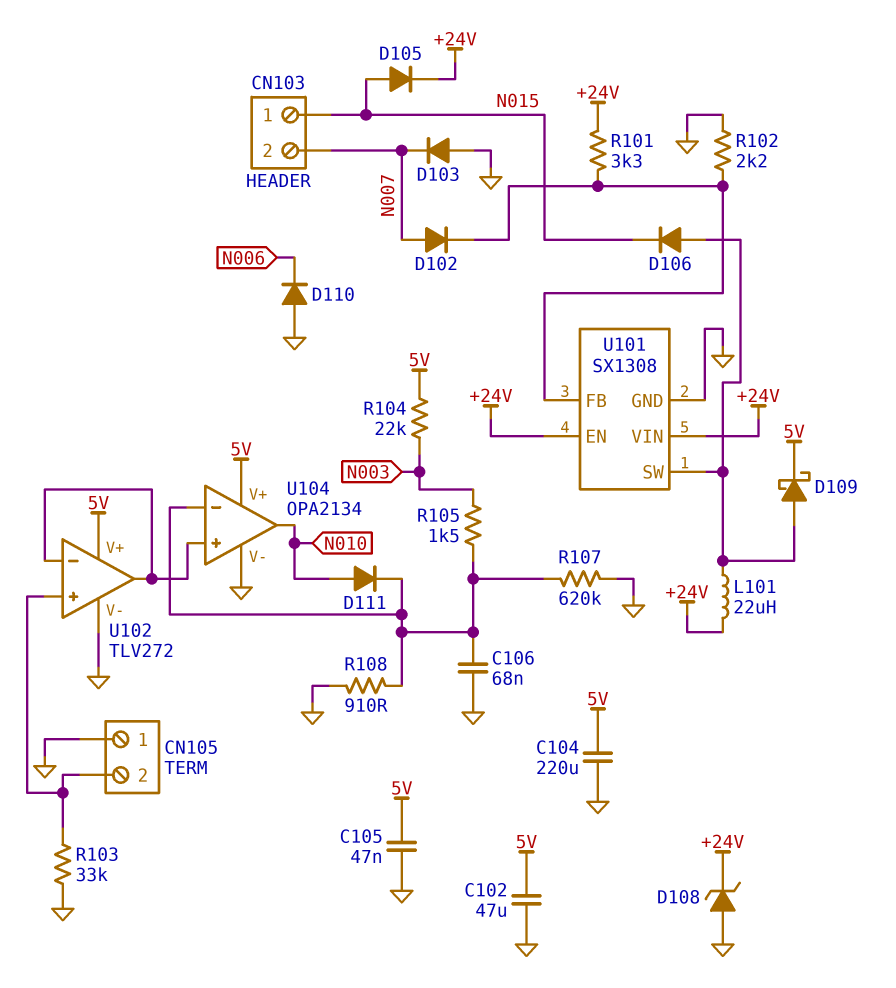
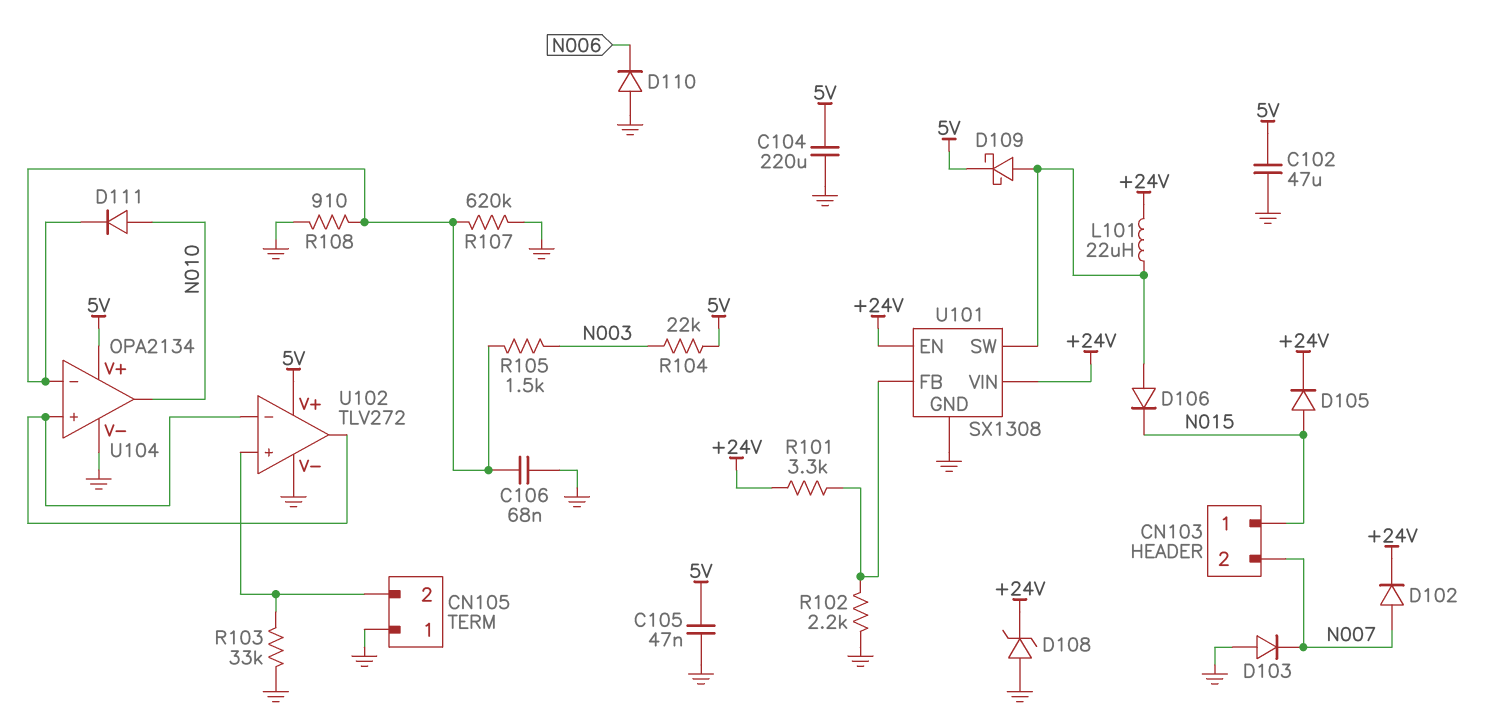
D102: diode (A N007, K U101/FB) -> diode (A N007, K +24V)

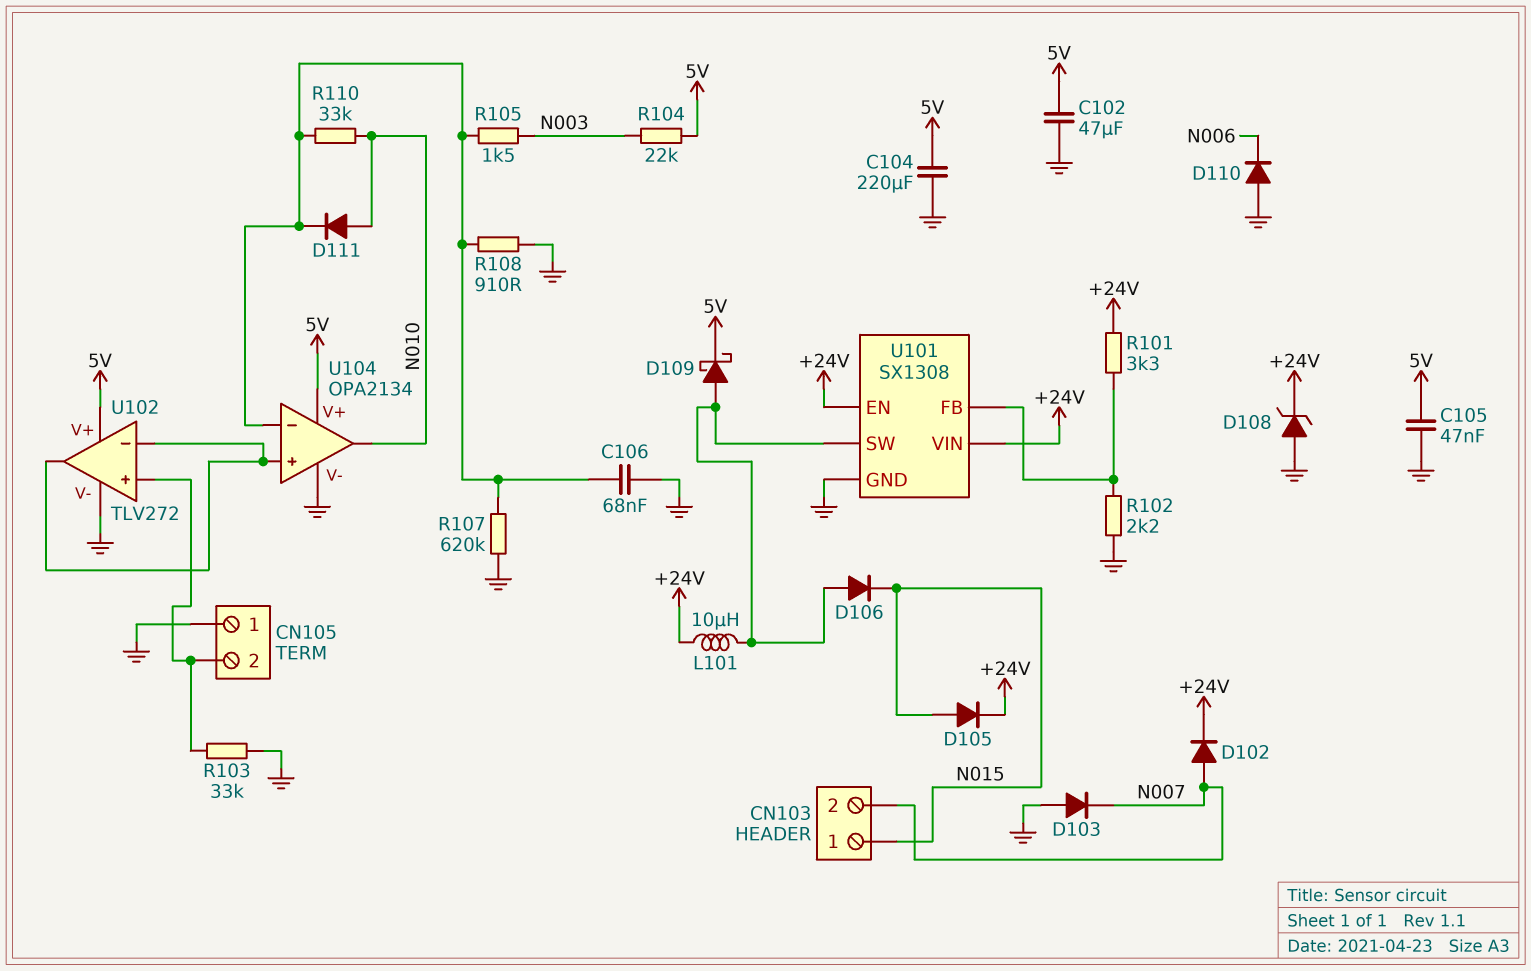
L101: 22uH (+24V, U101/SW) -> 10uH (+24V, U101/SW)
R110: none -> 33k (N010, U104/in-)

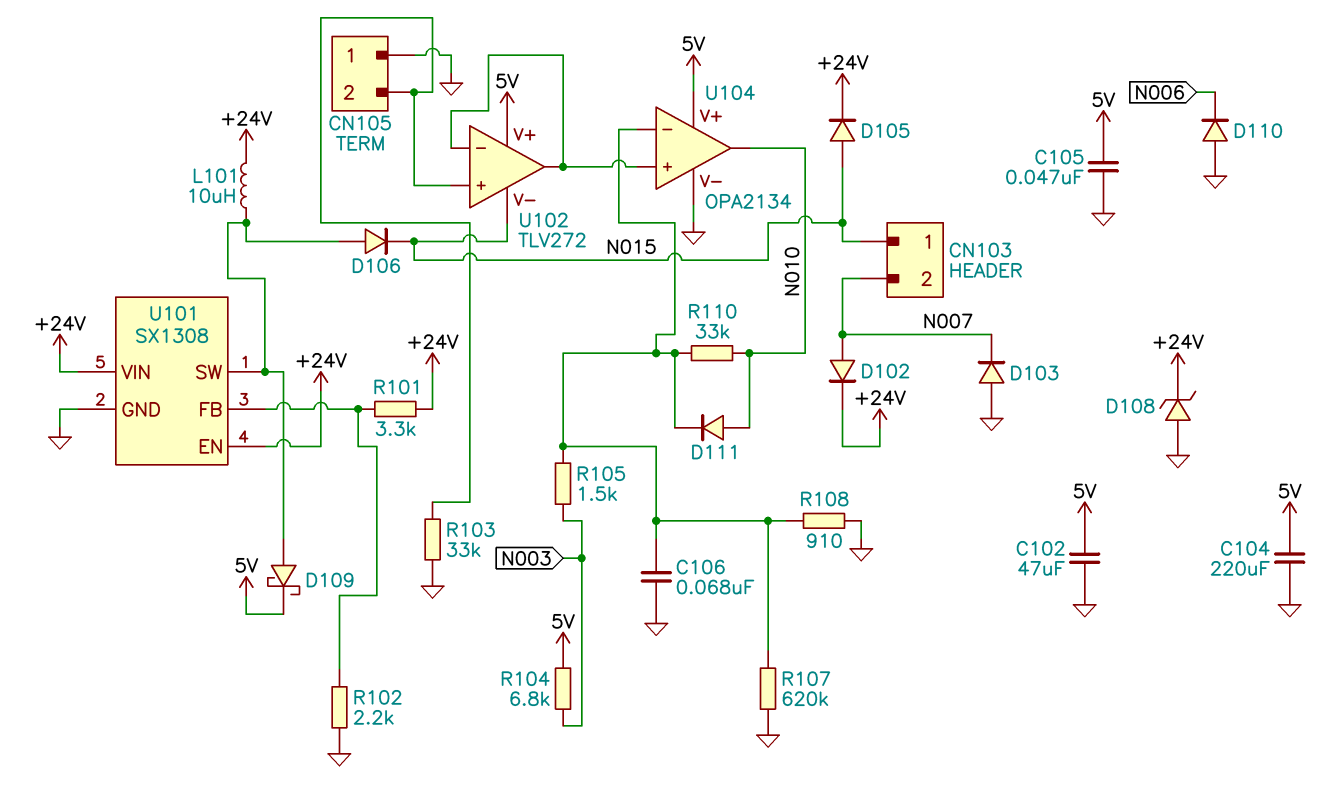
R104: 22k (5V, N003) -> 6.8k (5V, N003)
U102 pin V-: GND -> N015

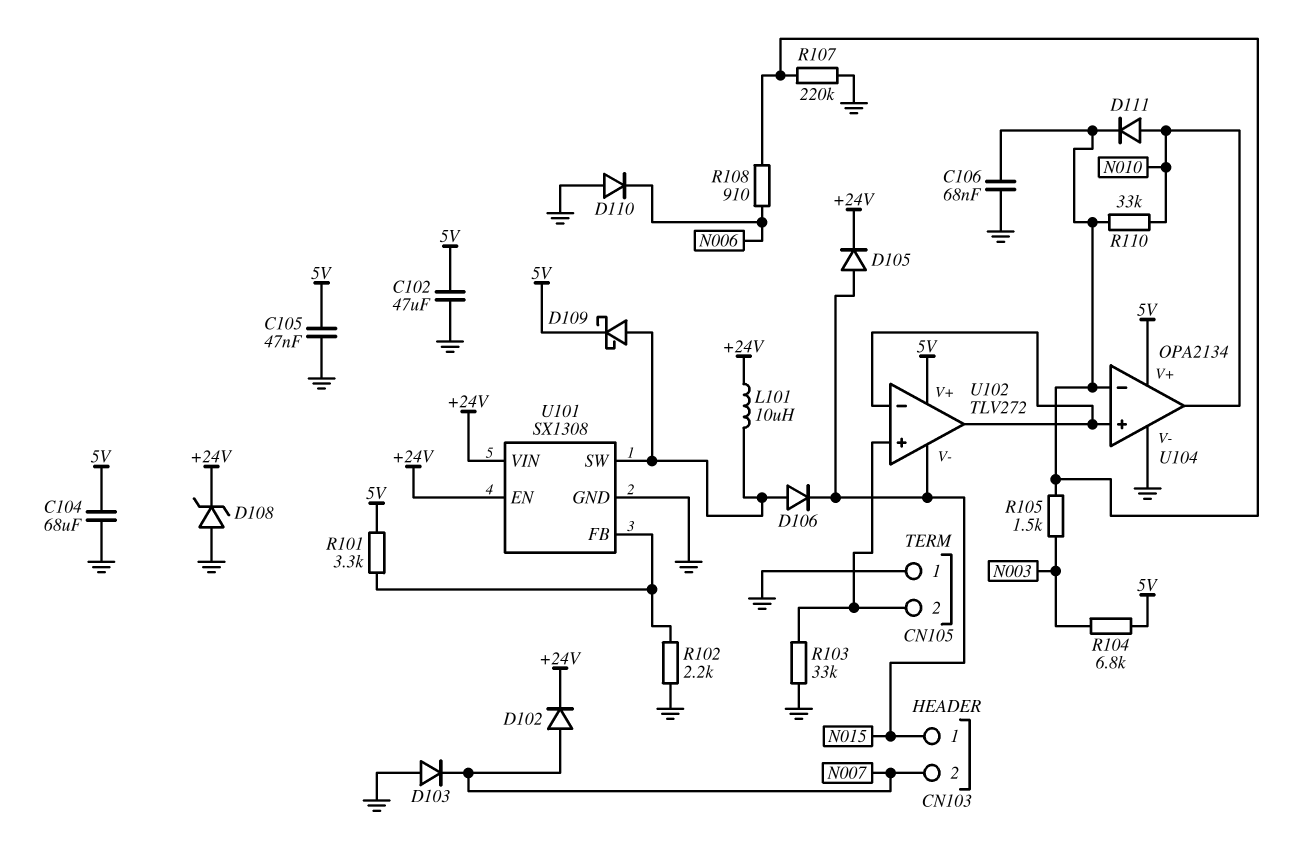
C104: 220uF (5V, GND) -> 68uF (5V, GND)
R101: 3.3k (+24V, U101/FB) -> 3.3k (5V, U101/FB)
R107: 620k (GND, U104/in-) -> 220k (GND, U104/in-)
R108: 910 (GND, U104/in-) -> 910 (N006, U104/in-)

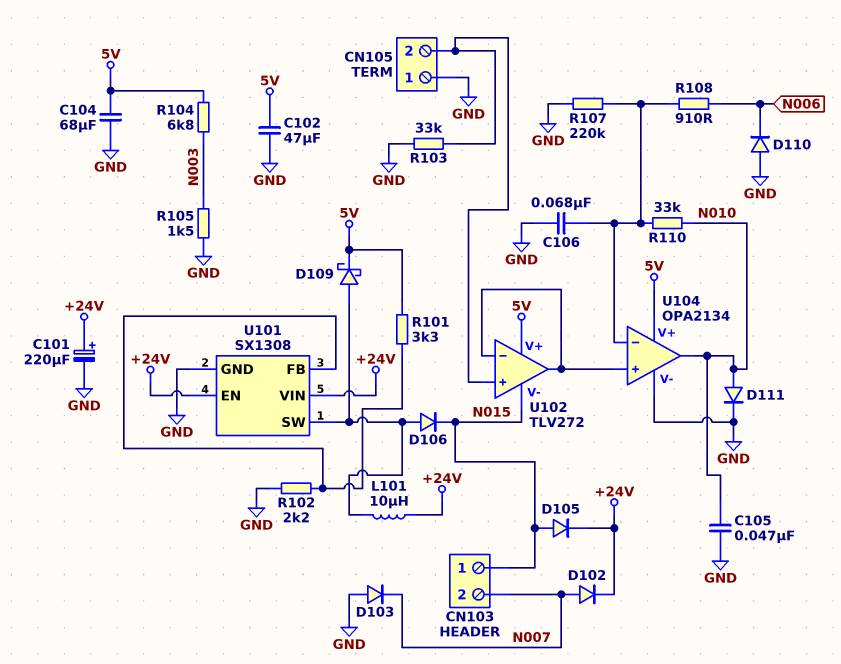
C101: none -> 220uF (plus +24V, minus GND)
C105: 47nF (5V, GND) -> 47nF (GND, N010)
D108: zener (A GND, K +24V) -> none
D111: diode (A N010, K U104/in-) -> diode (A N010, K GND)
R105: 1.5k (N003, U104/in-) -> 1.5k (GND, N003)

